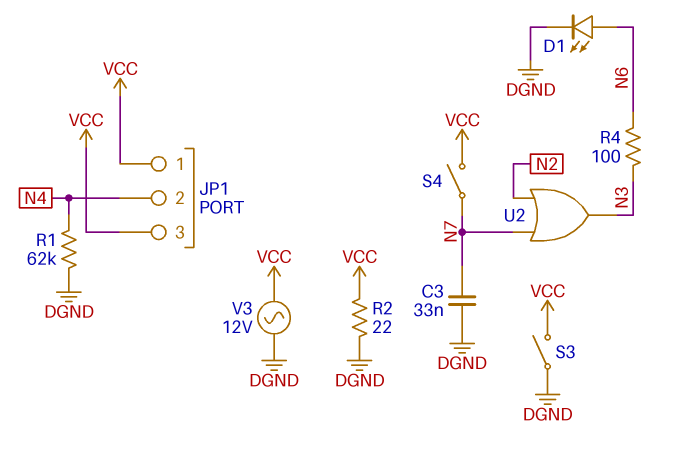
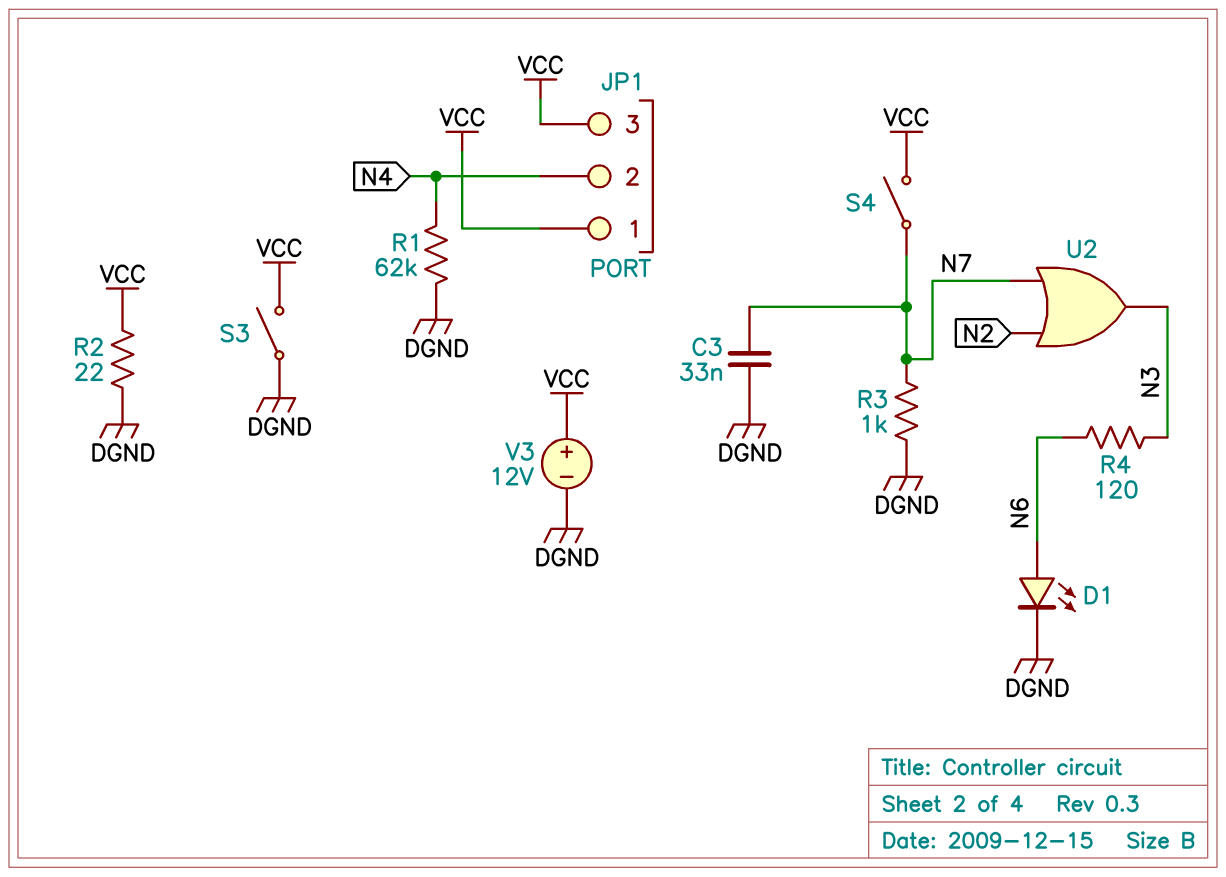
R3: none -> 1k (DGND, N7)
R4: 100 (N3, N6) -> 120 (N3, N6)
V3: AC 12V (DGND, VCC) -> 12V (plus VCC, minus DGND)

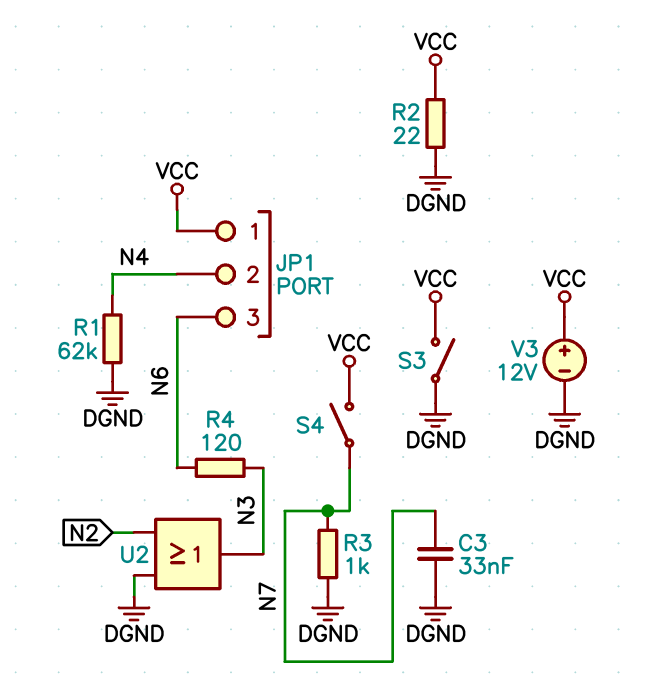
D1: LED (A N6, K DGND) -> none
JP1 pin 3: VCC -> N6
U2: OR (in N2, in N7, out N3) -> OR (in DGND, in N2, out N3)

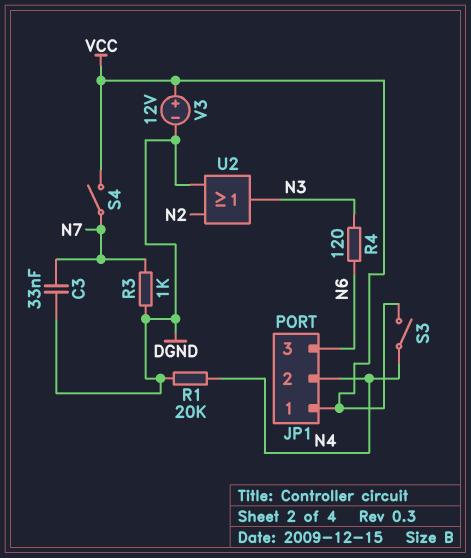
R1: 62k (DGND, N4) -> 20k (DGND, N4)
R2: 22 (DGND, VCC) -> none
S3: switch (DGND, VCC) -> switch (N4, VCC)

